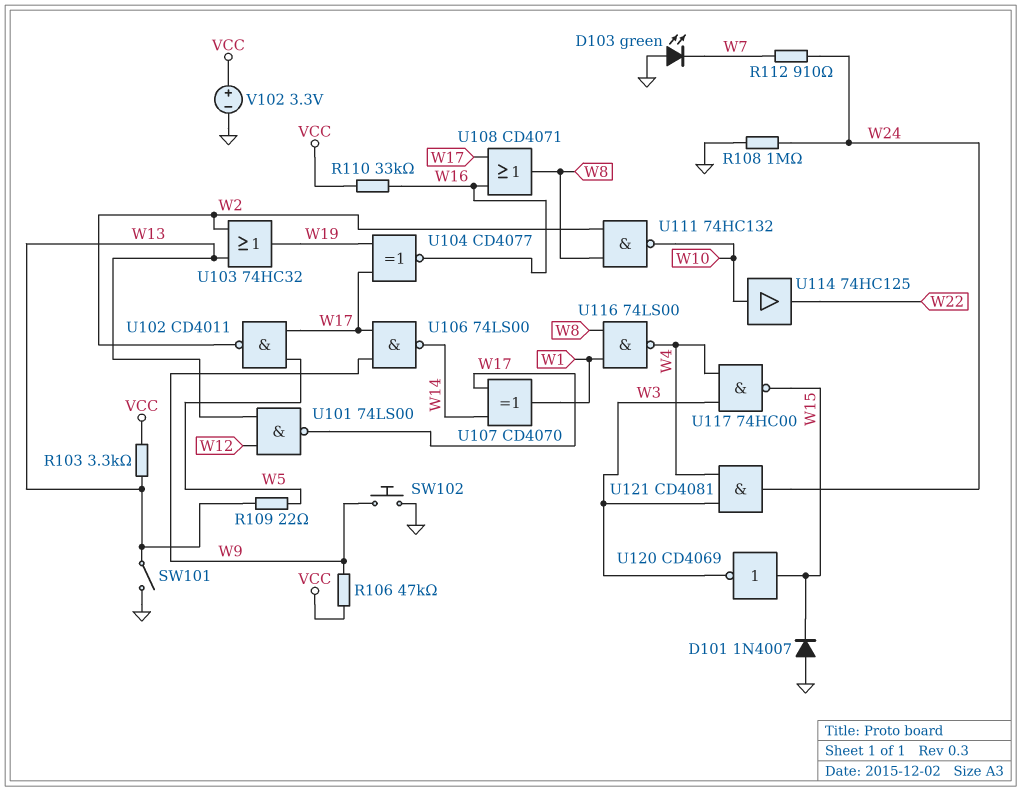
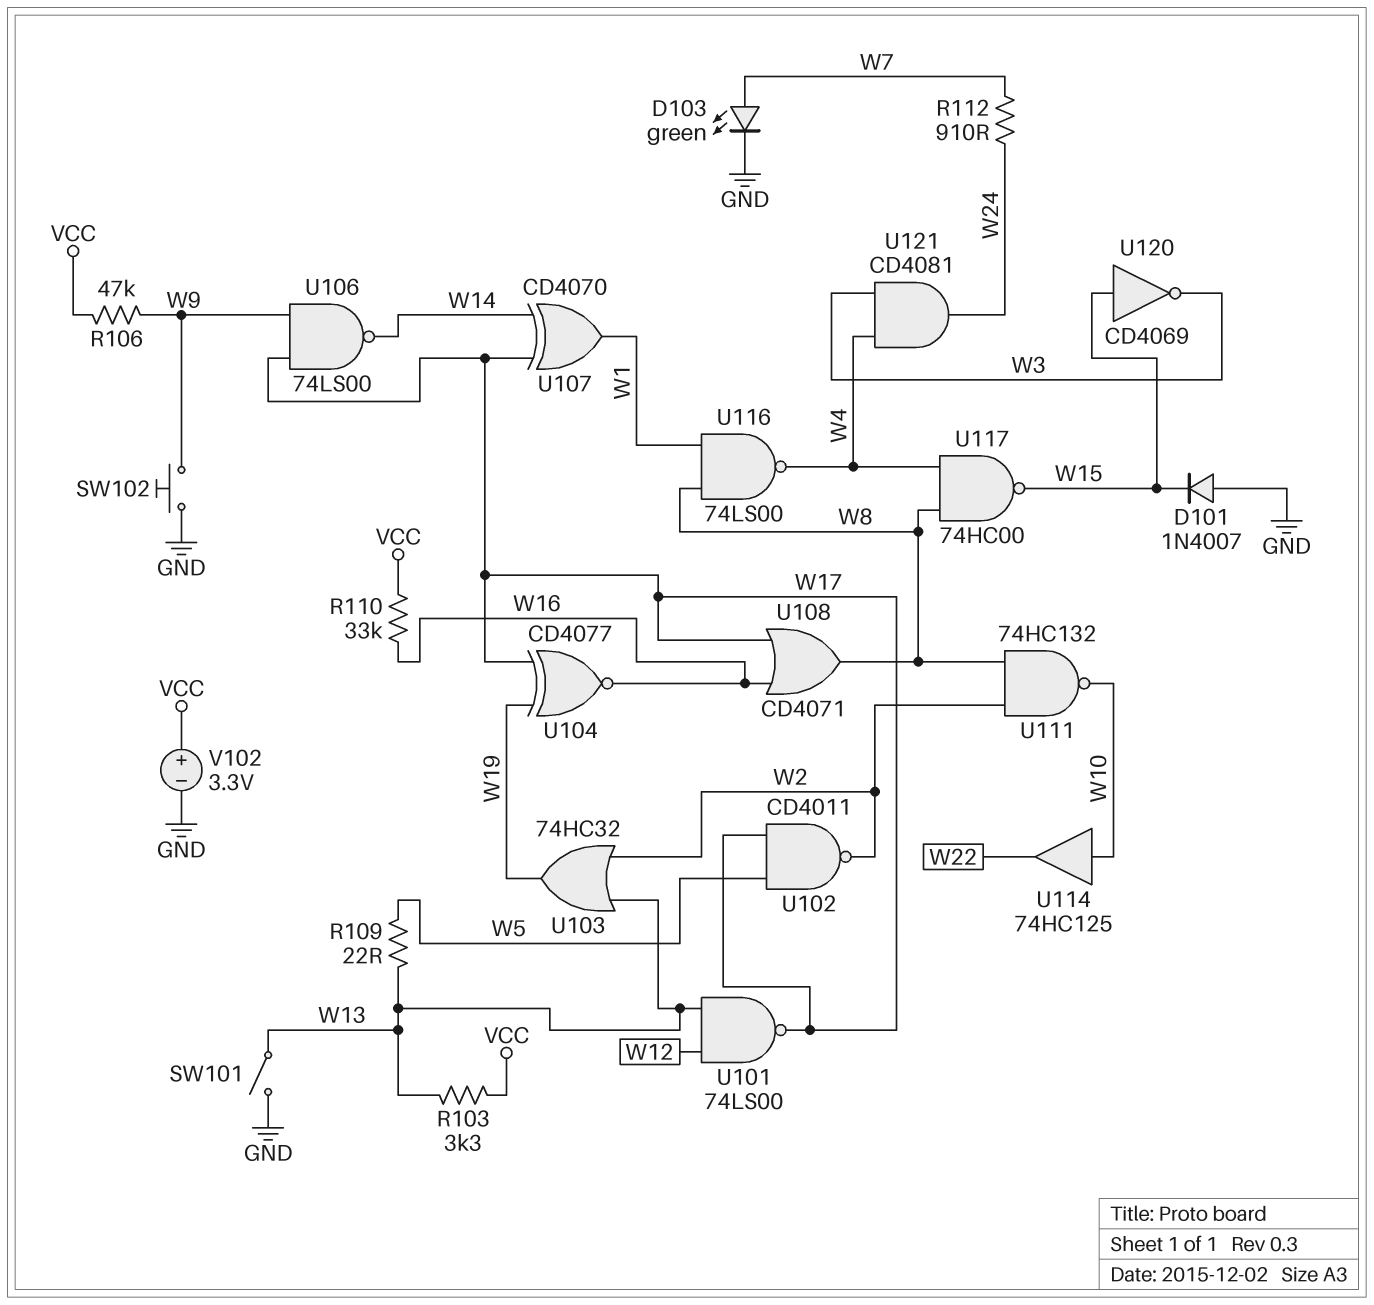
D103: LED green (A GND, K W7) -> LED green (A W7, K GND)
R108: 1M (GND, W24) -> none
U117: NAND 74HC00 (in W3, in W4, out W15) -> NAND 74HC00 (in W4, in W8, out W15)

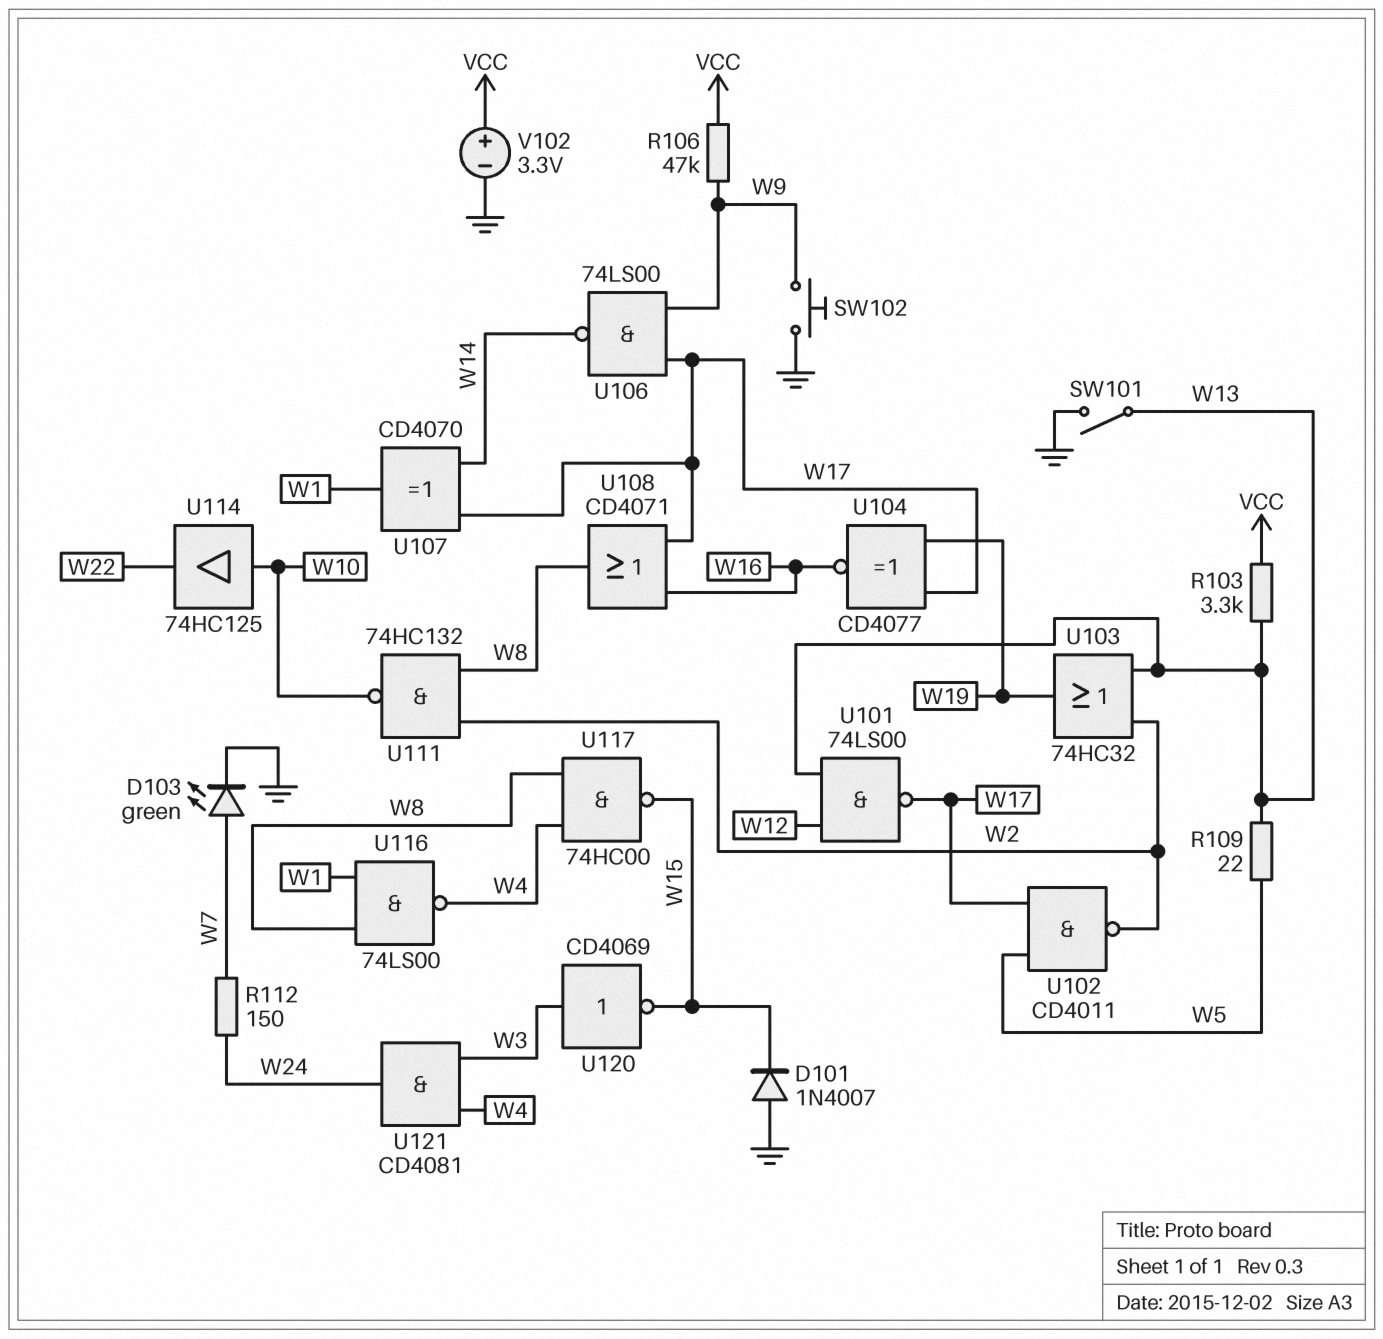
R110: 33k (VCC, W16) -> none
R112: 910 (W7, W24) -> 150 (W7, W24)
U120: NOT CD4069 (in W15, out W3) -> NOT CD4069 (in W3, out W15)

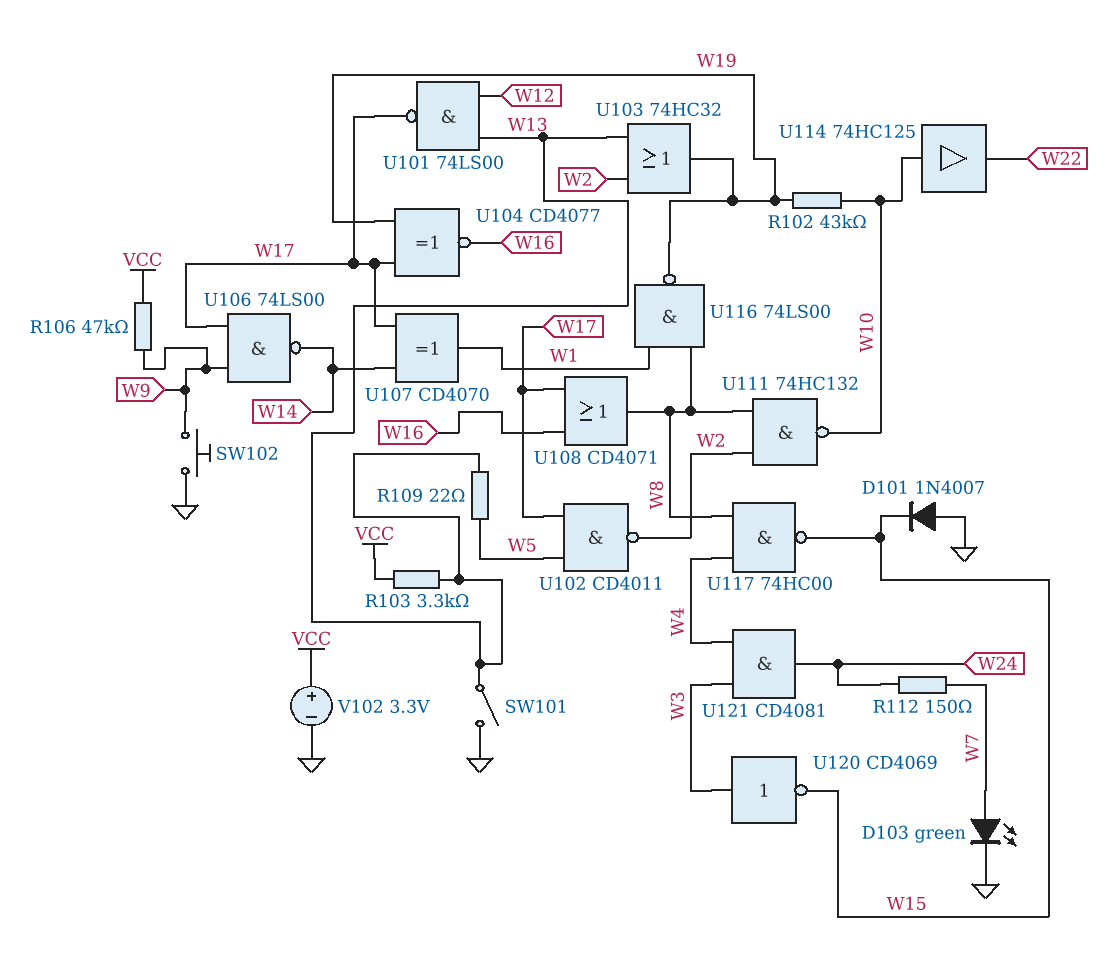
R102: none -> 43k (W10, W19)
U116: NAND 74LS00 (in W1, in W8, out W4) -> NAND 74LS00 (in W1, in W8, out W19)

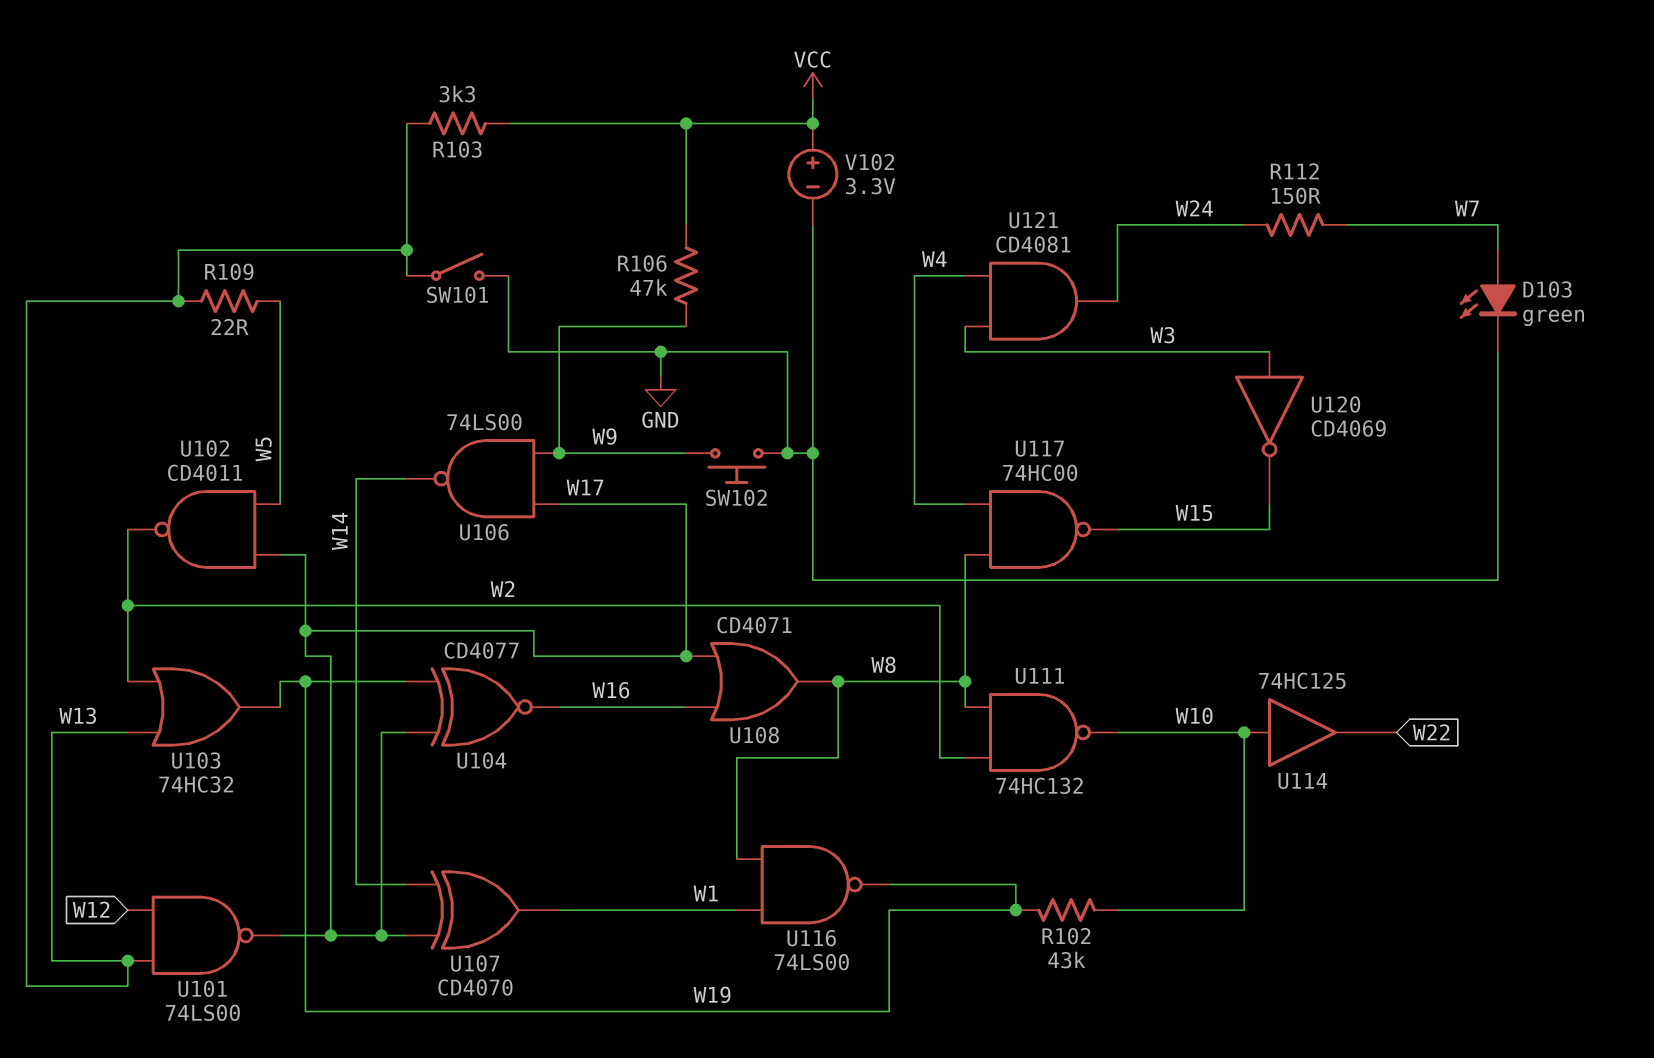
D101: diode 1N4007 (A GND, K W15) -> none

